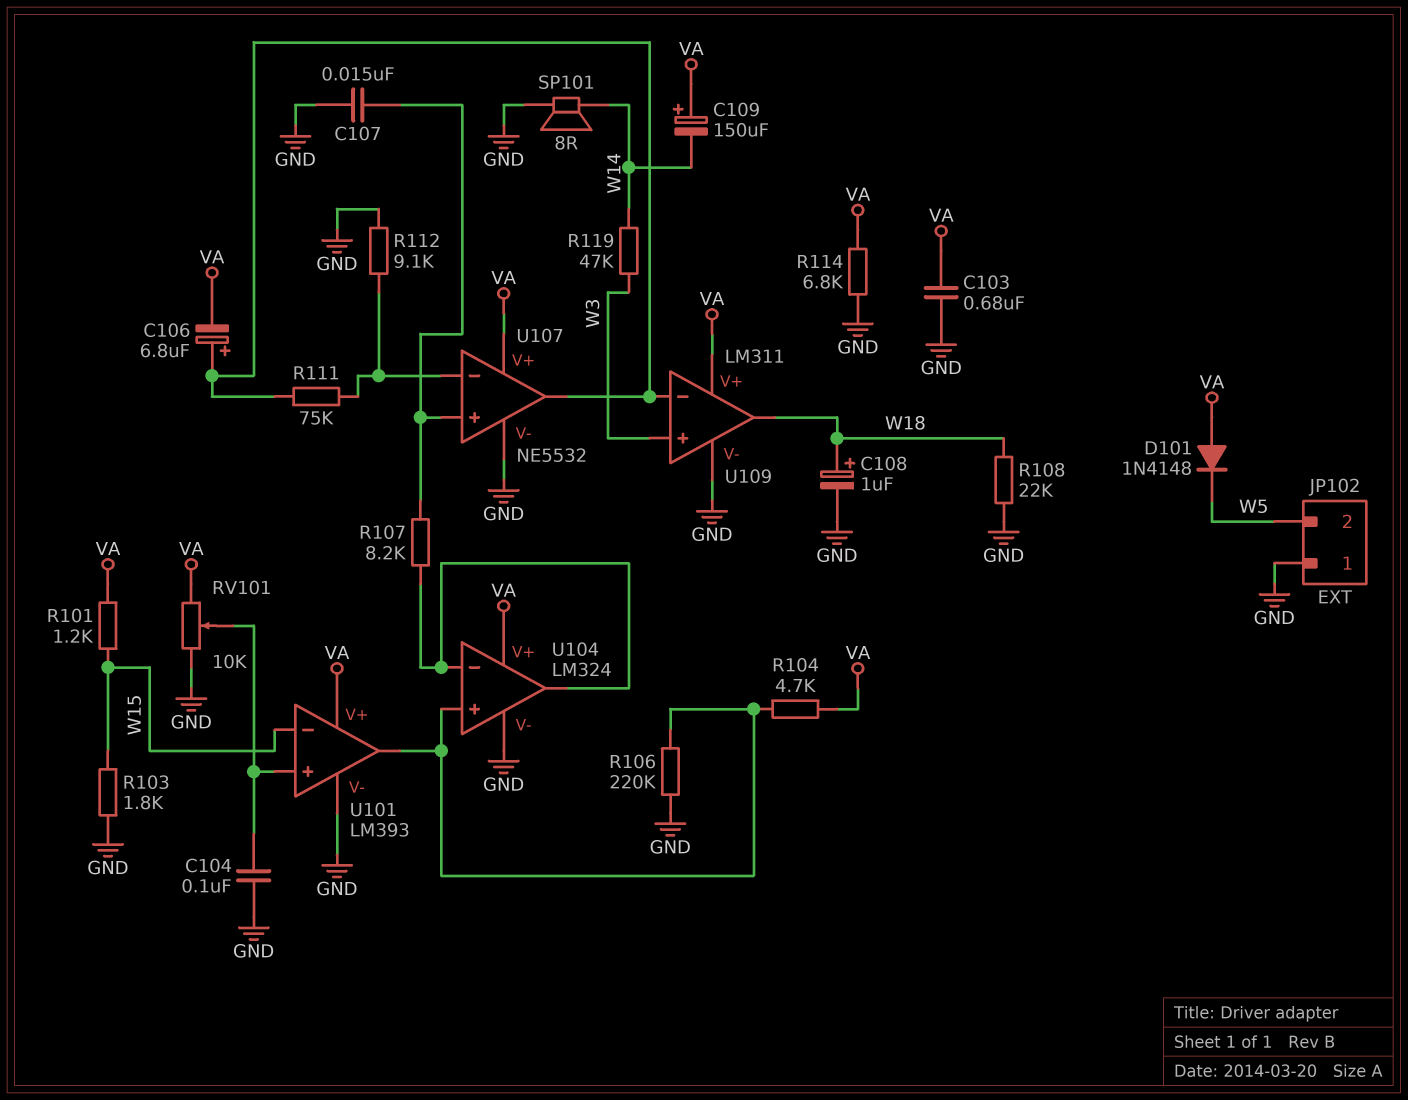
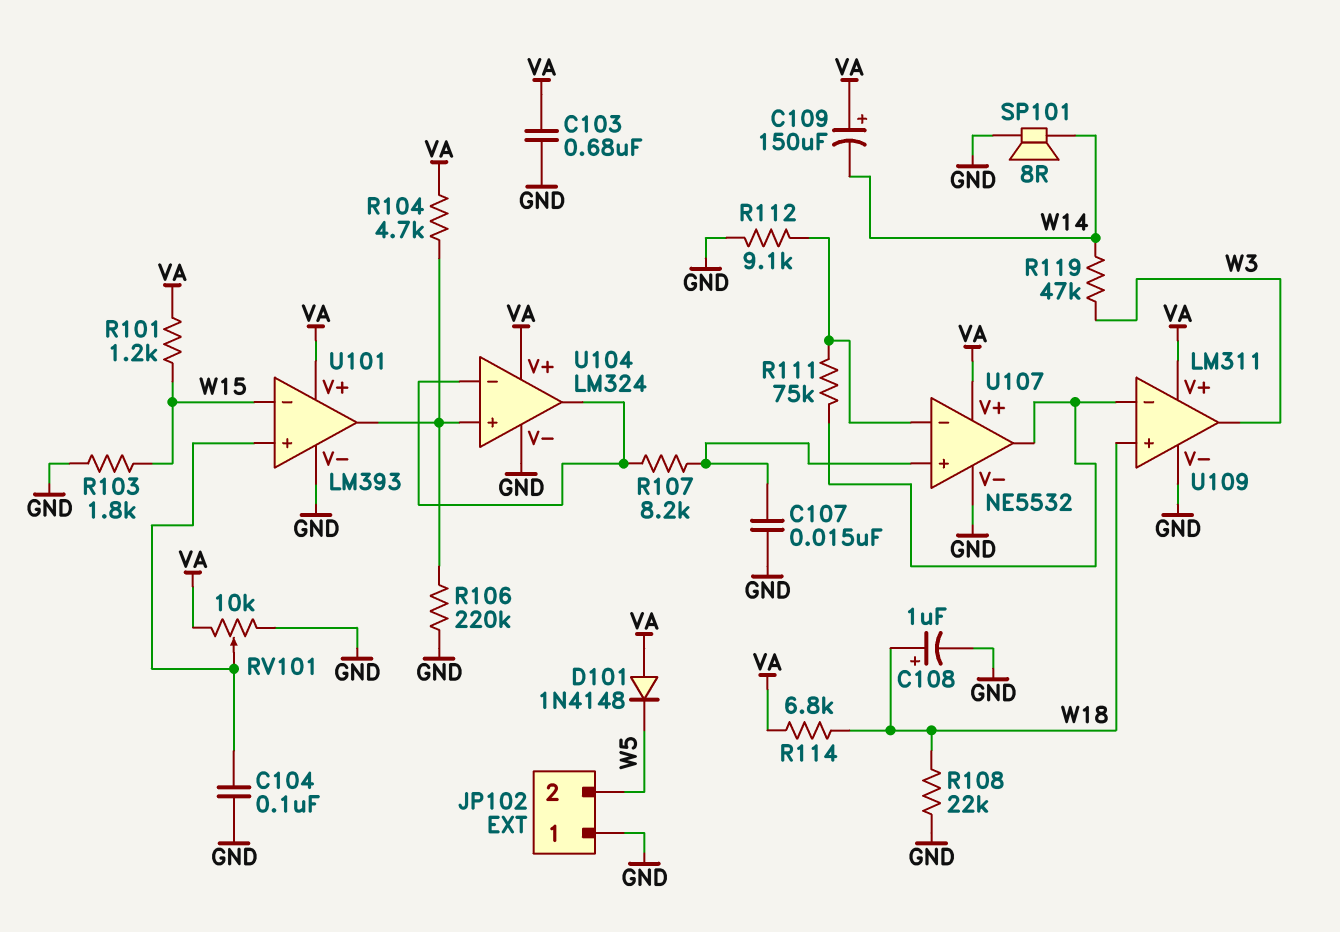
C106: 6.8uF (plus U107/out, minus VA) -> none
R114: 6.8k (GND, VA) -> 6.8k (VA, W18)
U109 pin in+: W3 -> W18
U109 pin out: W18 -> W3

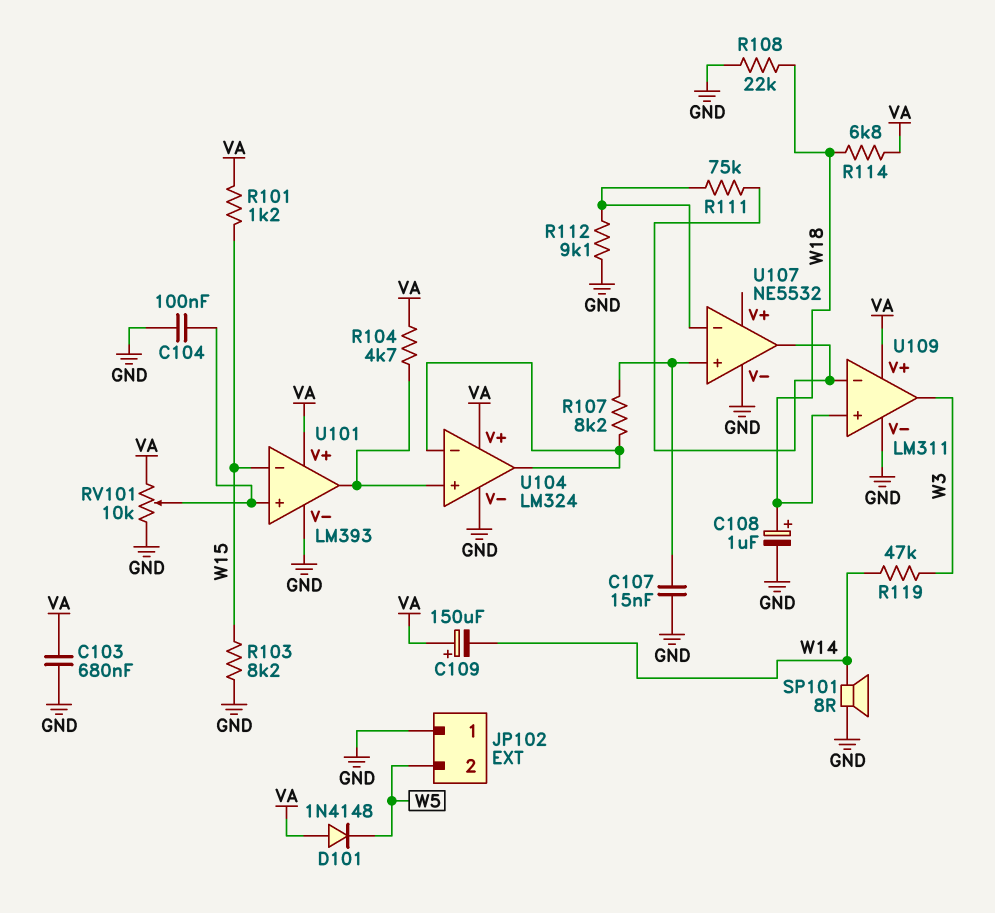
R103: 1.8k (GND, W15) -> 8.2k (GND, W15)
R106: 220k (GND, U101/out) -> none
U107 pin V+: VA -> none

